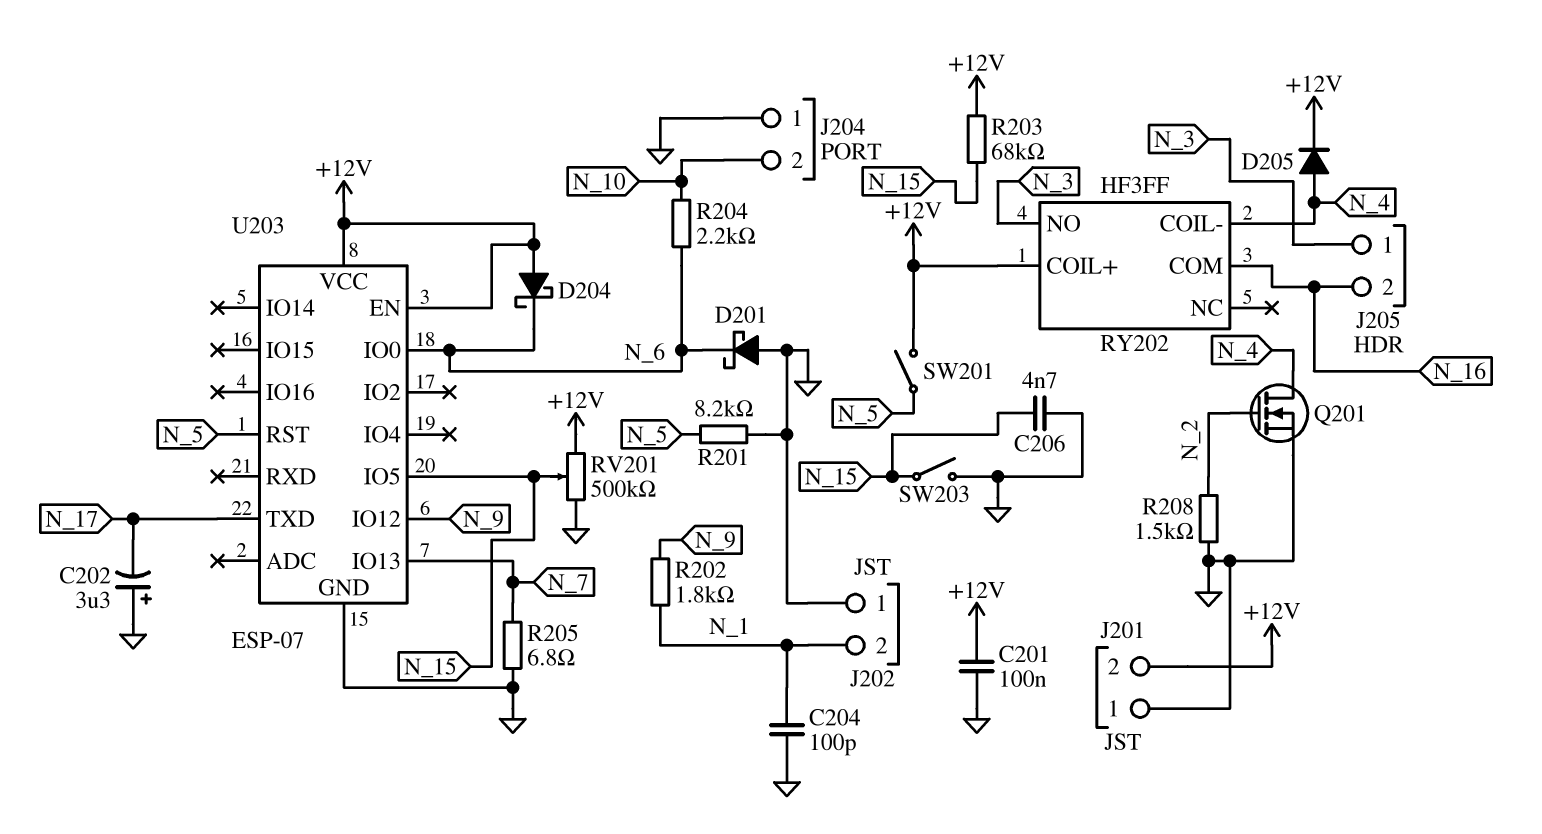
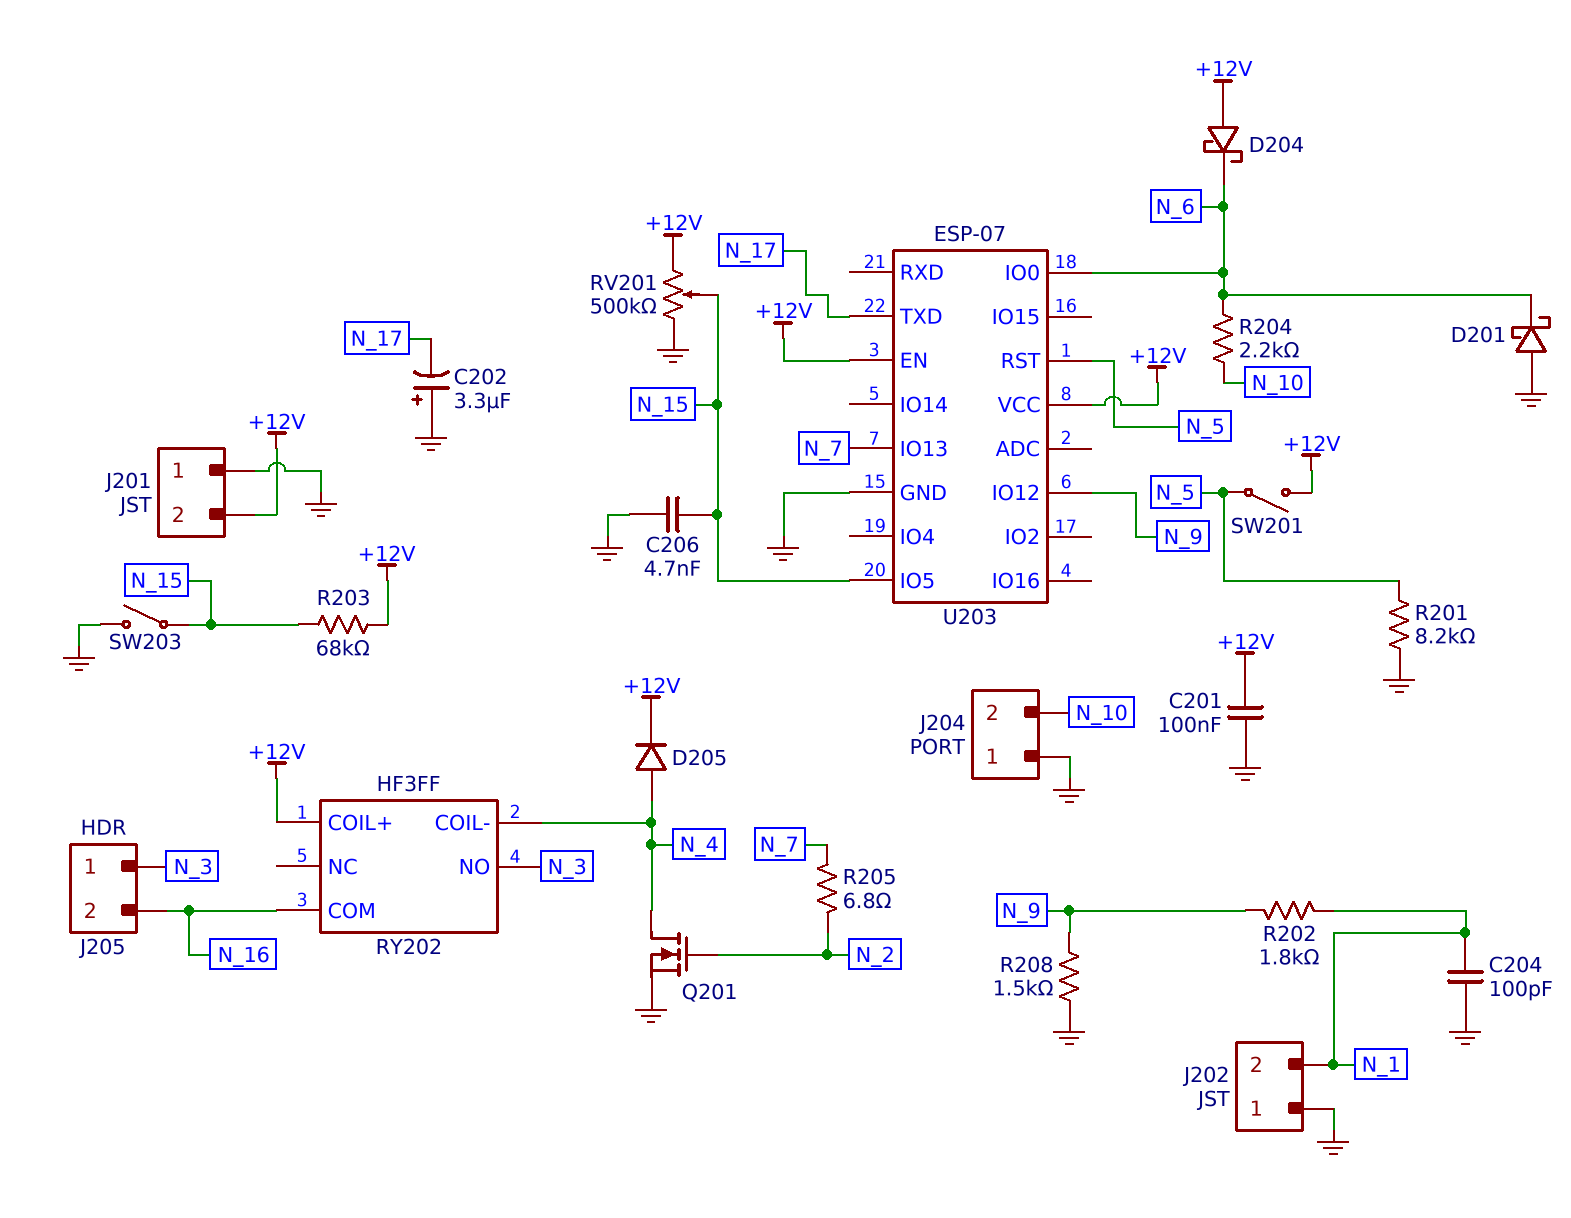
R205: 6.8 (GND, N_7) -> 6.8 (N_2, N_7)
R208: 1.5k (GND, N_2) -> 1.5k (GND, N_9)

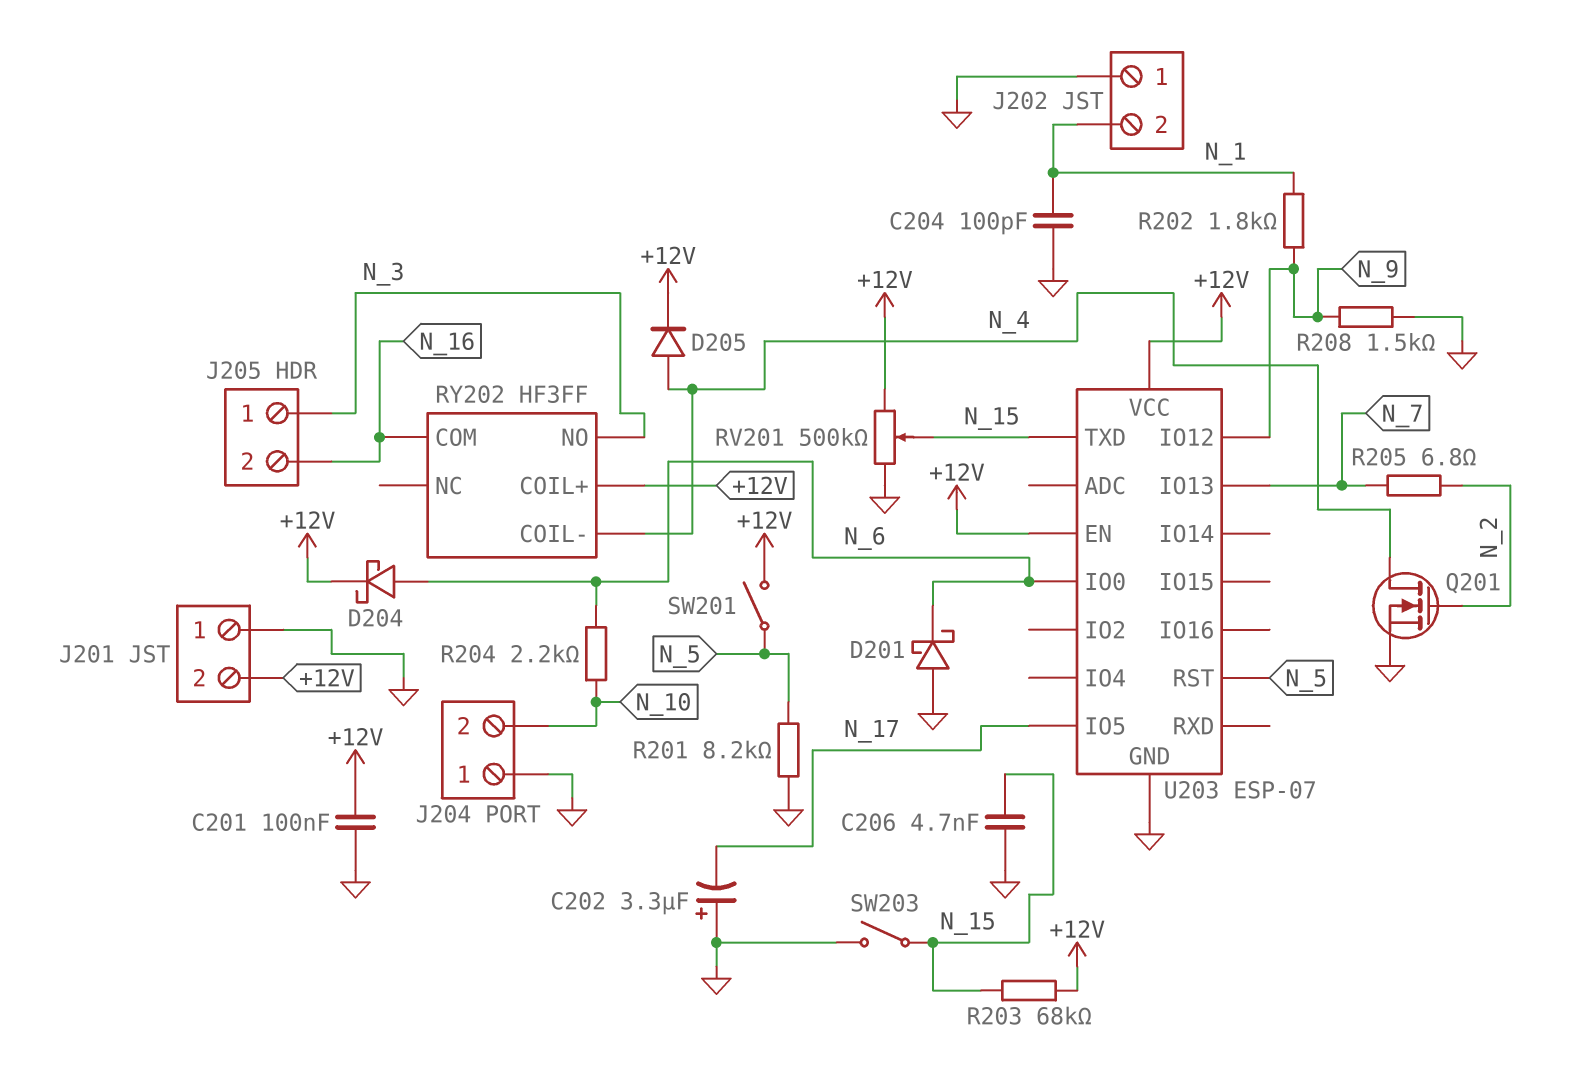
D204: schottky (A +12V, K N_6) -> schottky (A N_6, K +12V)
U203 pin IO5: N_15 -> N_17
U203 pin TXD: N_17 -> N_15

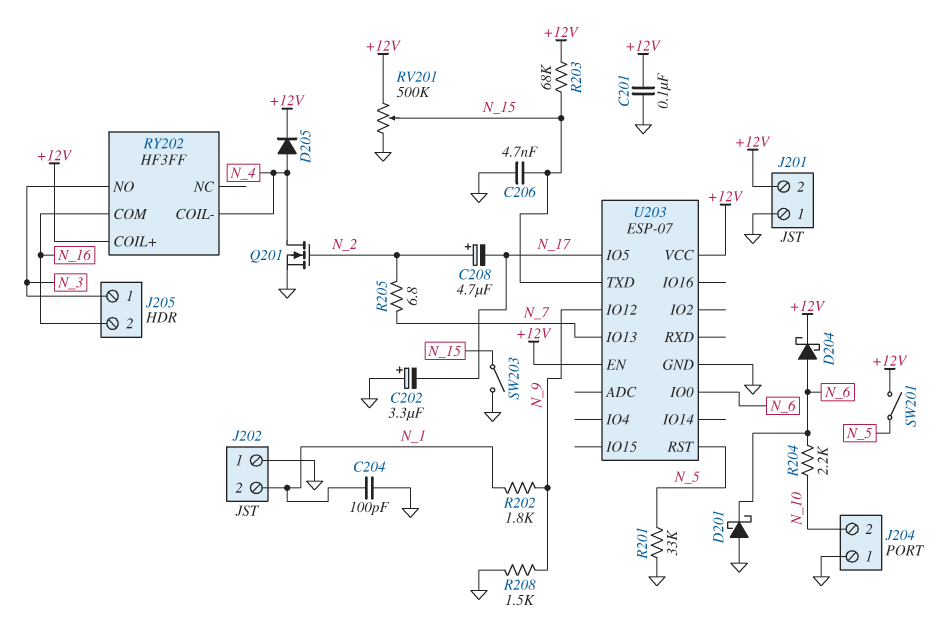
C208: none -> 4.7uF (plus N_2, minus N_17)
R201: 8.2k (GND, N_5) -> 33k (GND, N_5)

